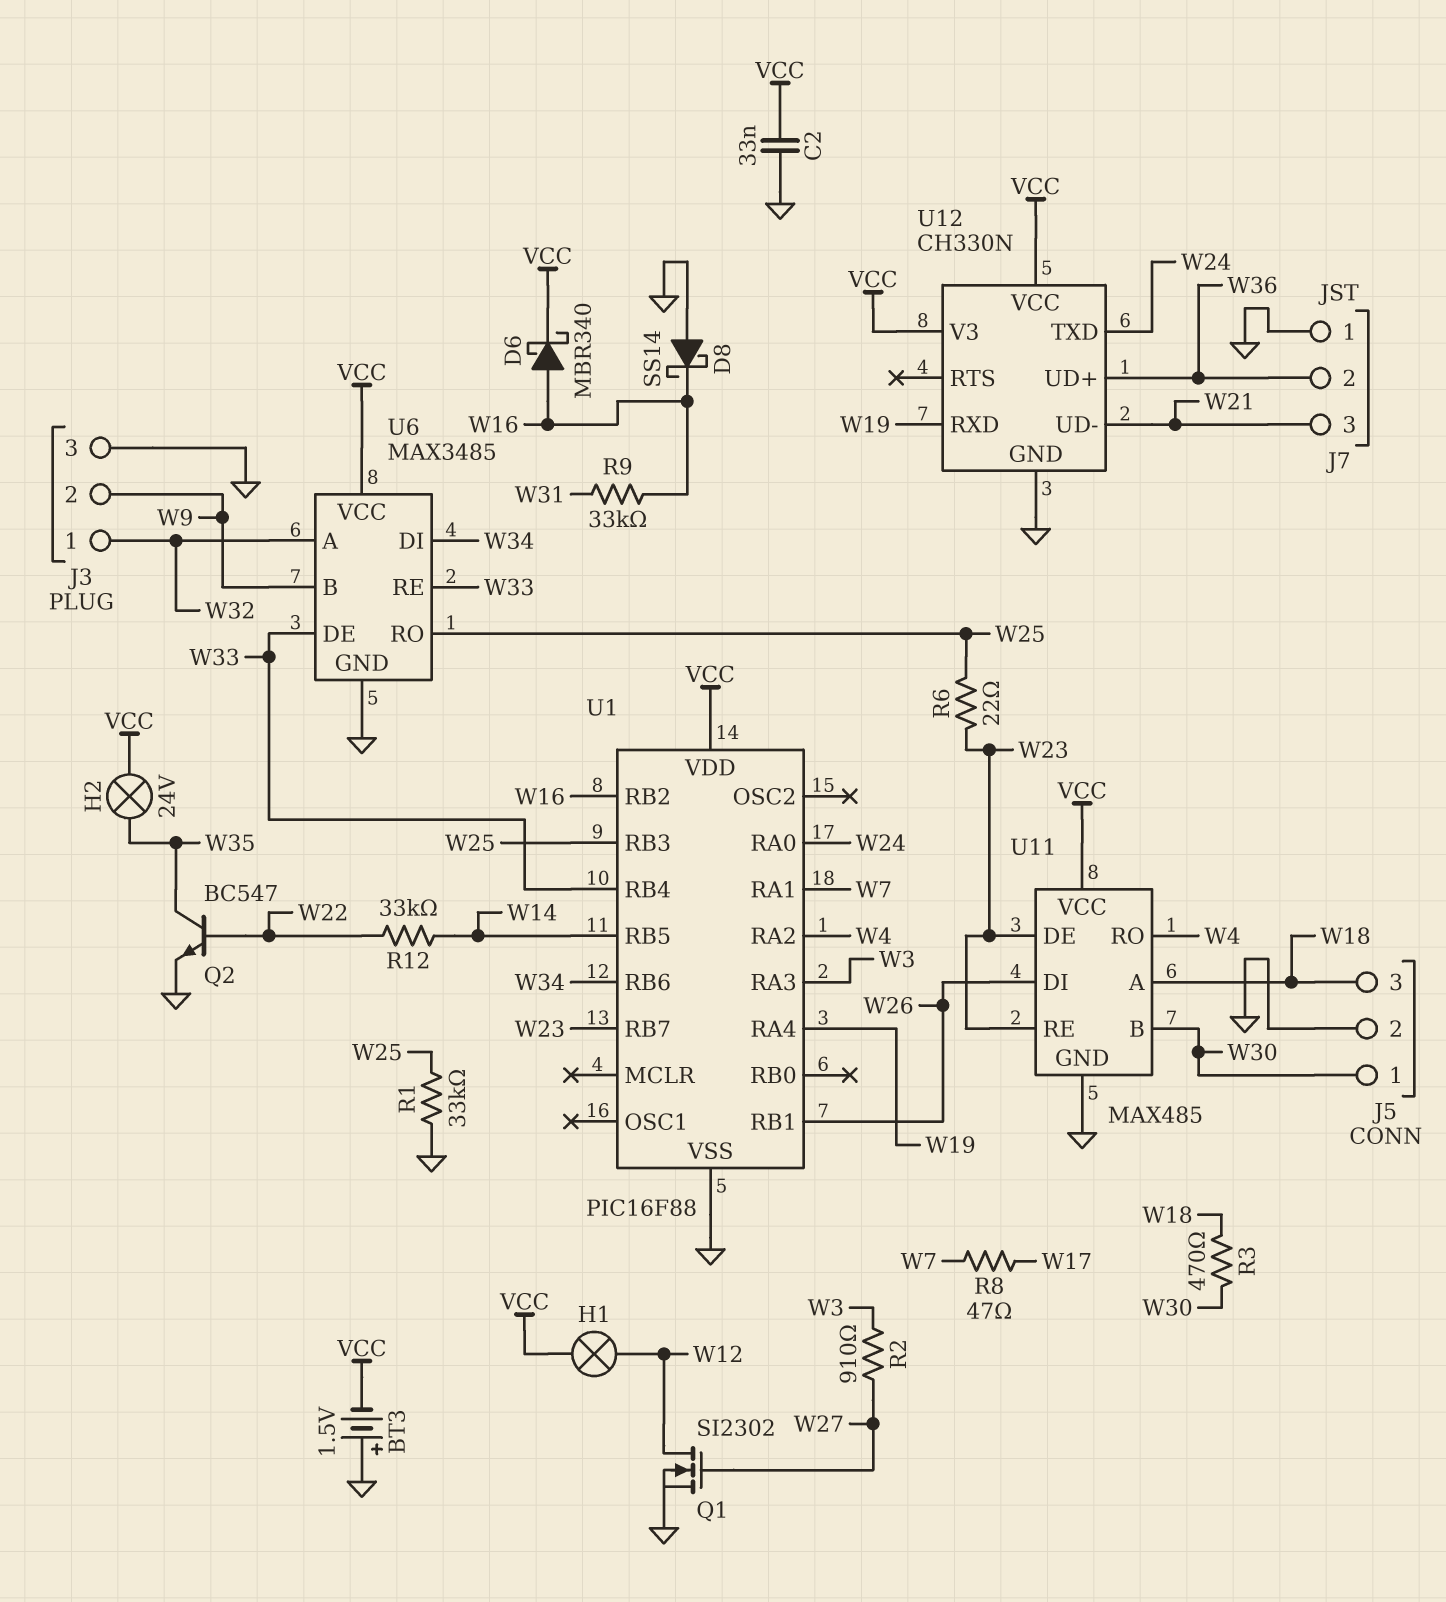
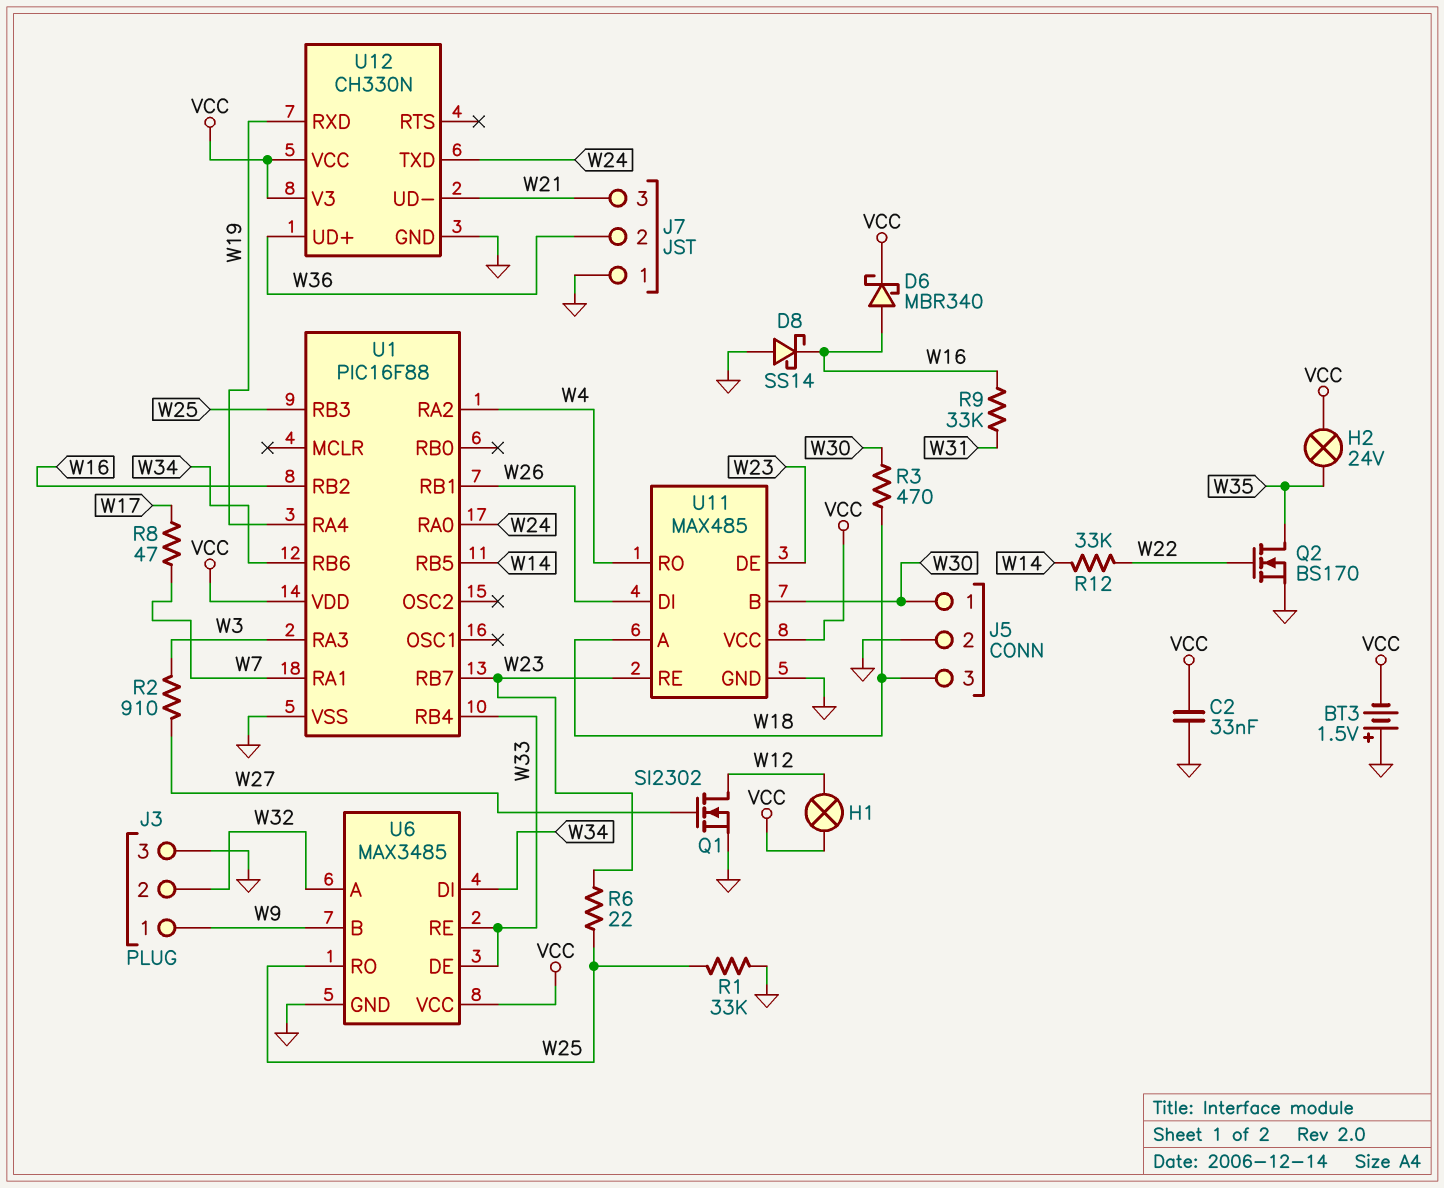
J3 pin 1: W32 -> W9
J3 pin 2: W9 -> W32
Q2: NPN BC547 (B W22, C W35, E GND) -> NMOS BS170 (G W22, D W35, S GND)

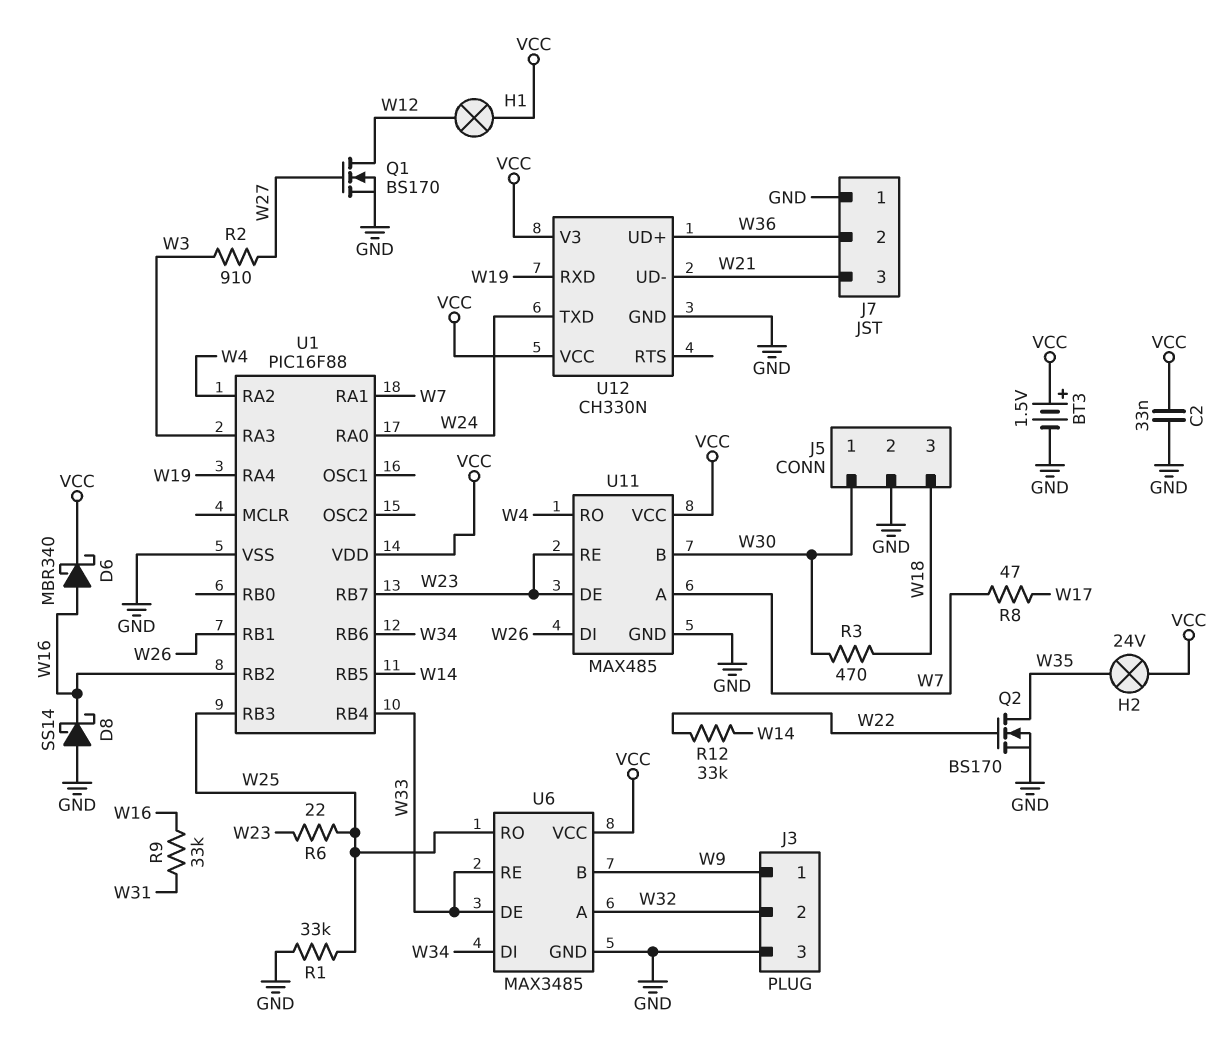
BT3: 1.5V (plus GND, minus VCC) -> 1.5V (plus VCC, minus GND)
Q1: NMOS SI2302 (G W27, D W12, S GND) -> NMOS BS170 (G W27, D W12, S GND)
U11 pin A: W18 -> W7

